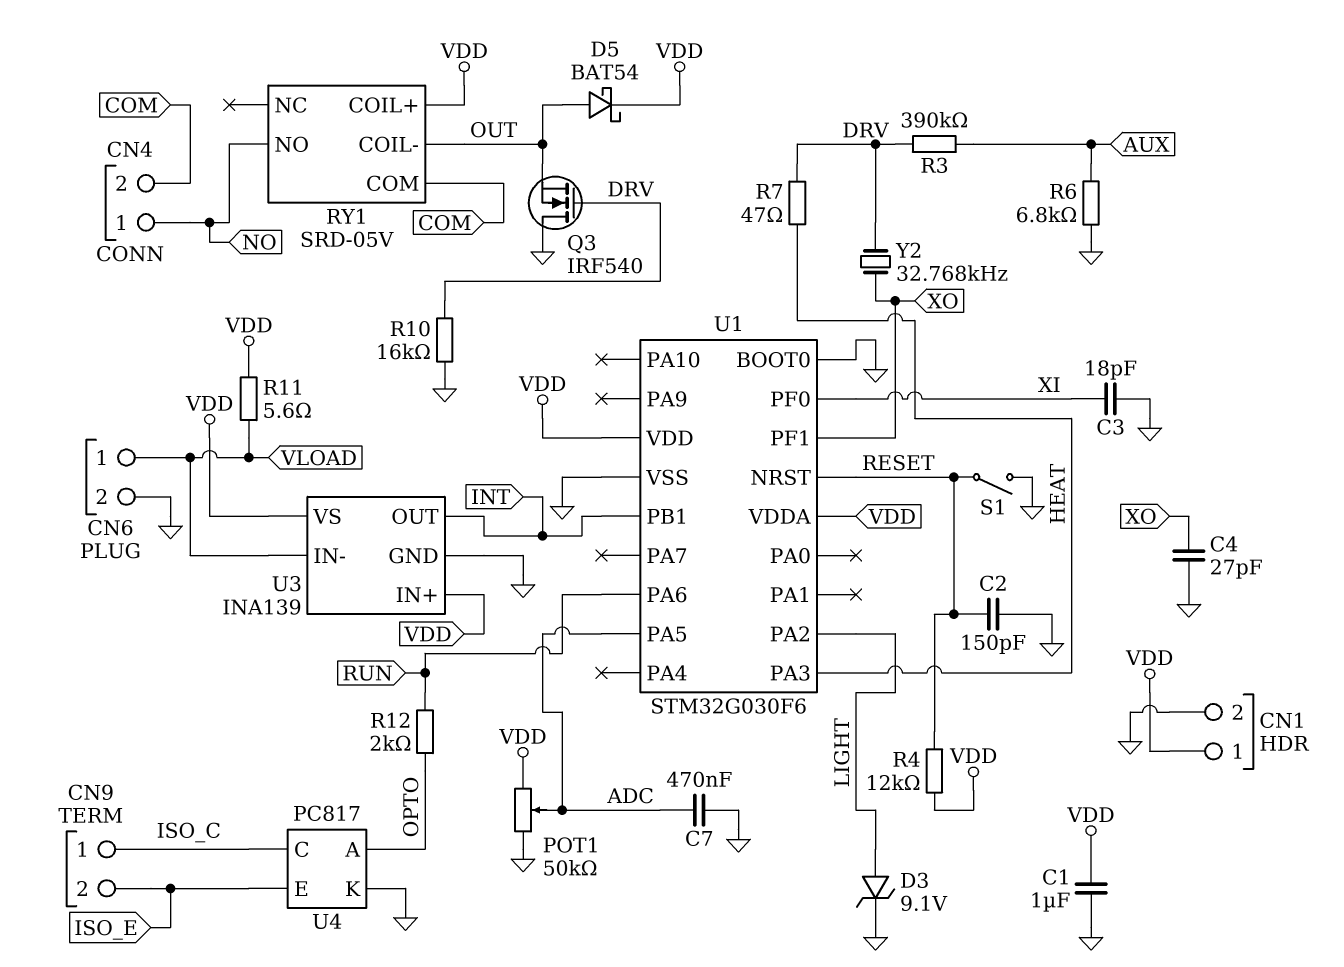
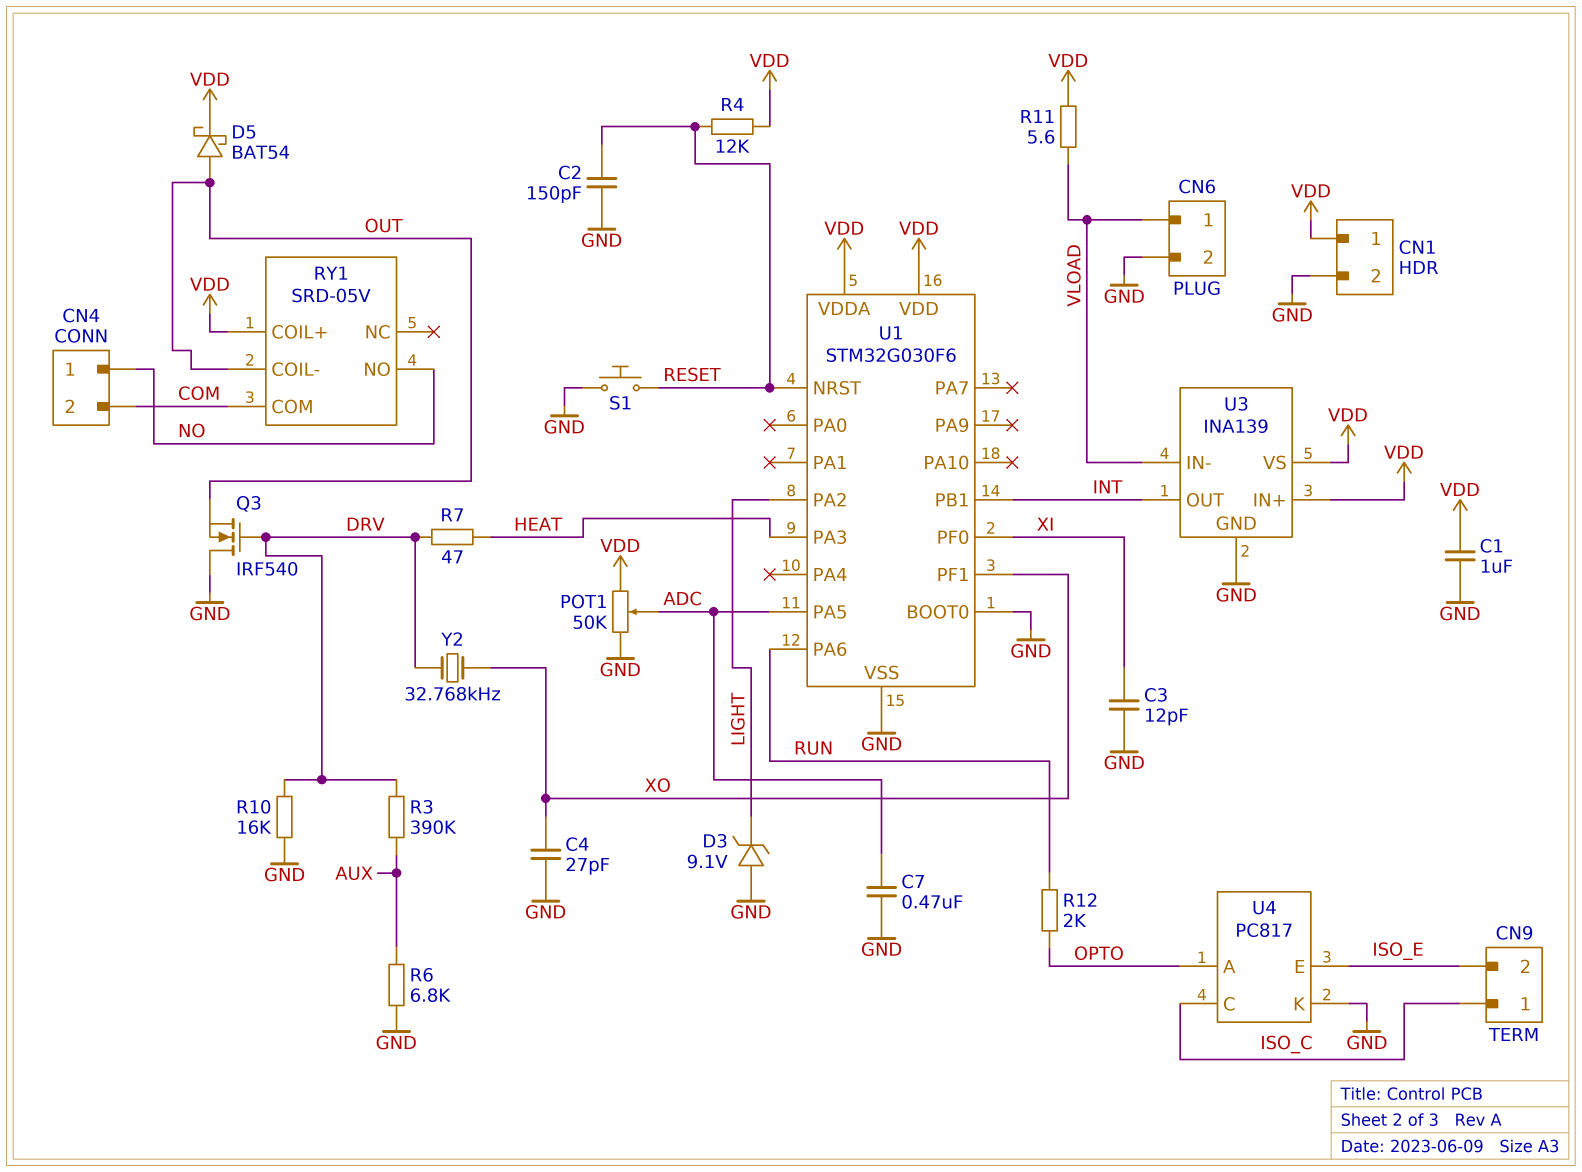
C3: 18pF (GND, XI) -> 12pF (GND, XI)
D3: zener 9.1V (A LIGHT, K GND) -> zener 9.1V (A GND, K LIGHT)
S1: switch (GND, RESET) -> button (GND, RESET)

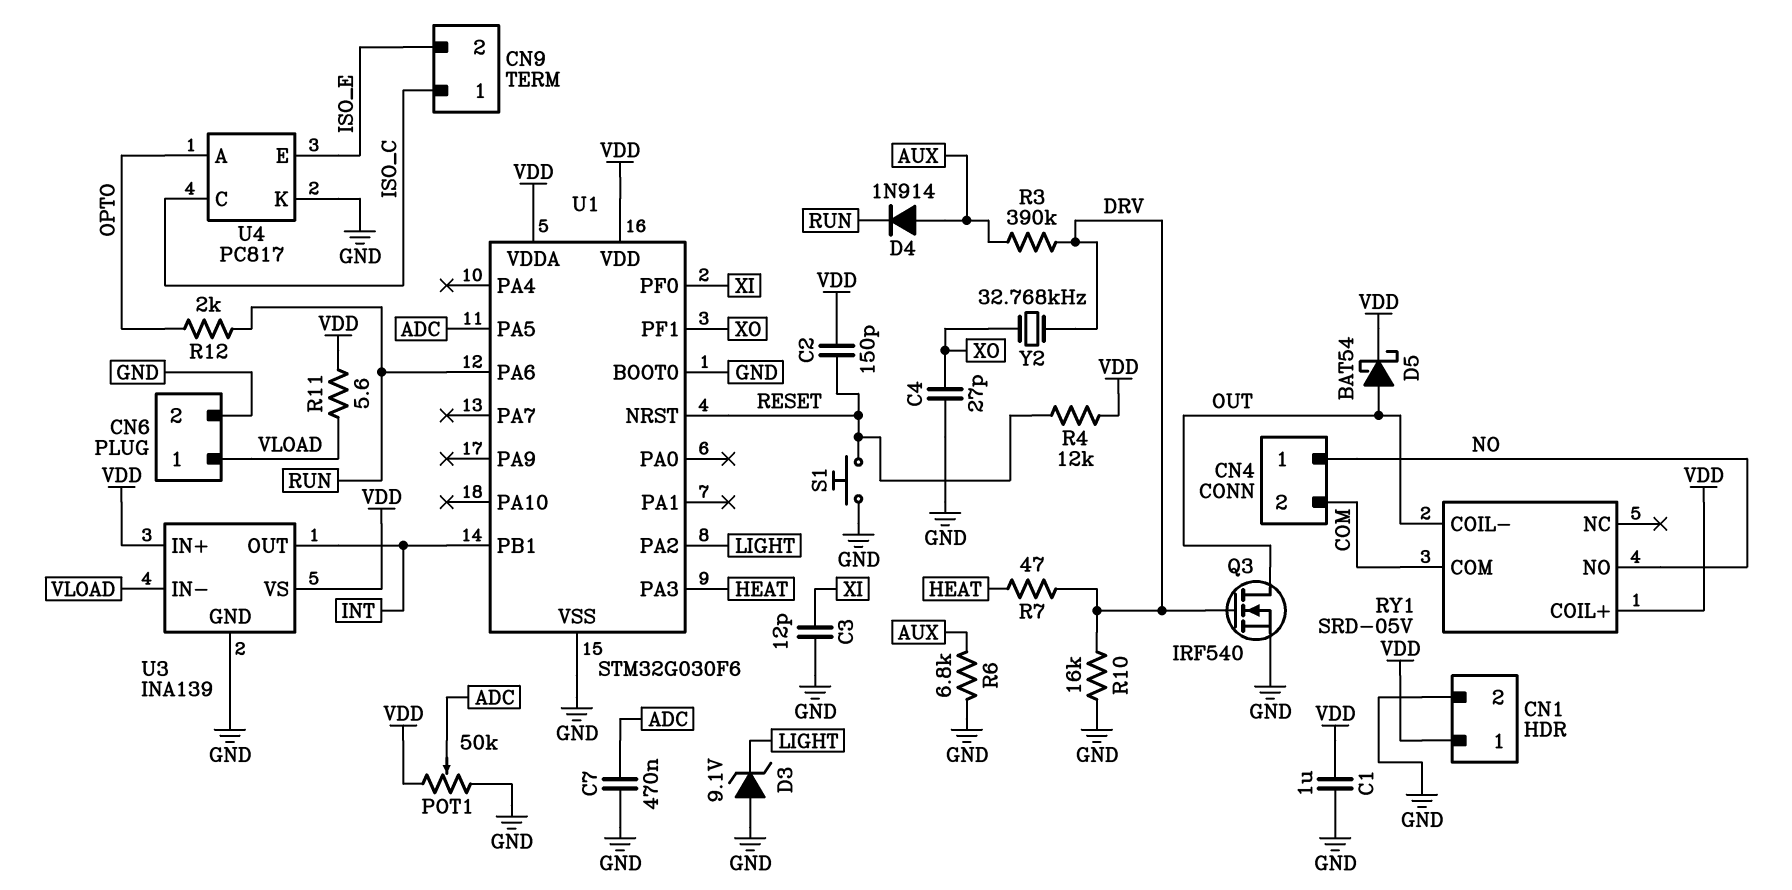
C2: 150pF (GND, RESET) -> 150pF (RESET, VDD)
D4: none -> diode 1N914 (A AUX, K RUN)
Q3: NMOS IRF540 (G DRV, D GND, S OUT) -> NMOS IRF540 (G DRV, D OUT, S GND)

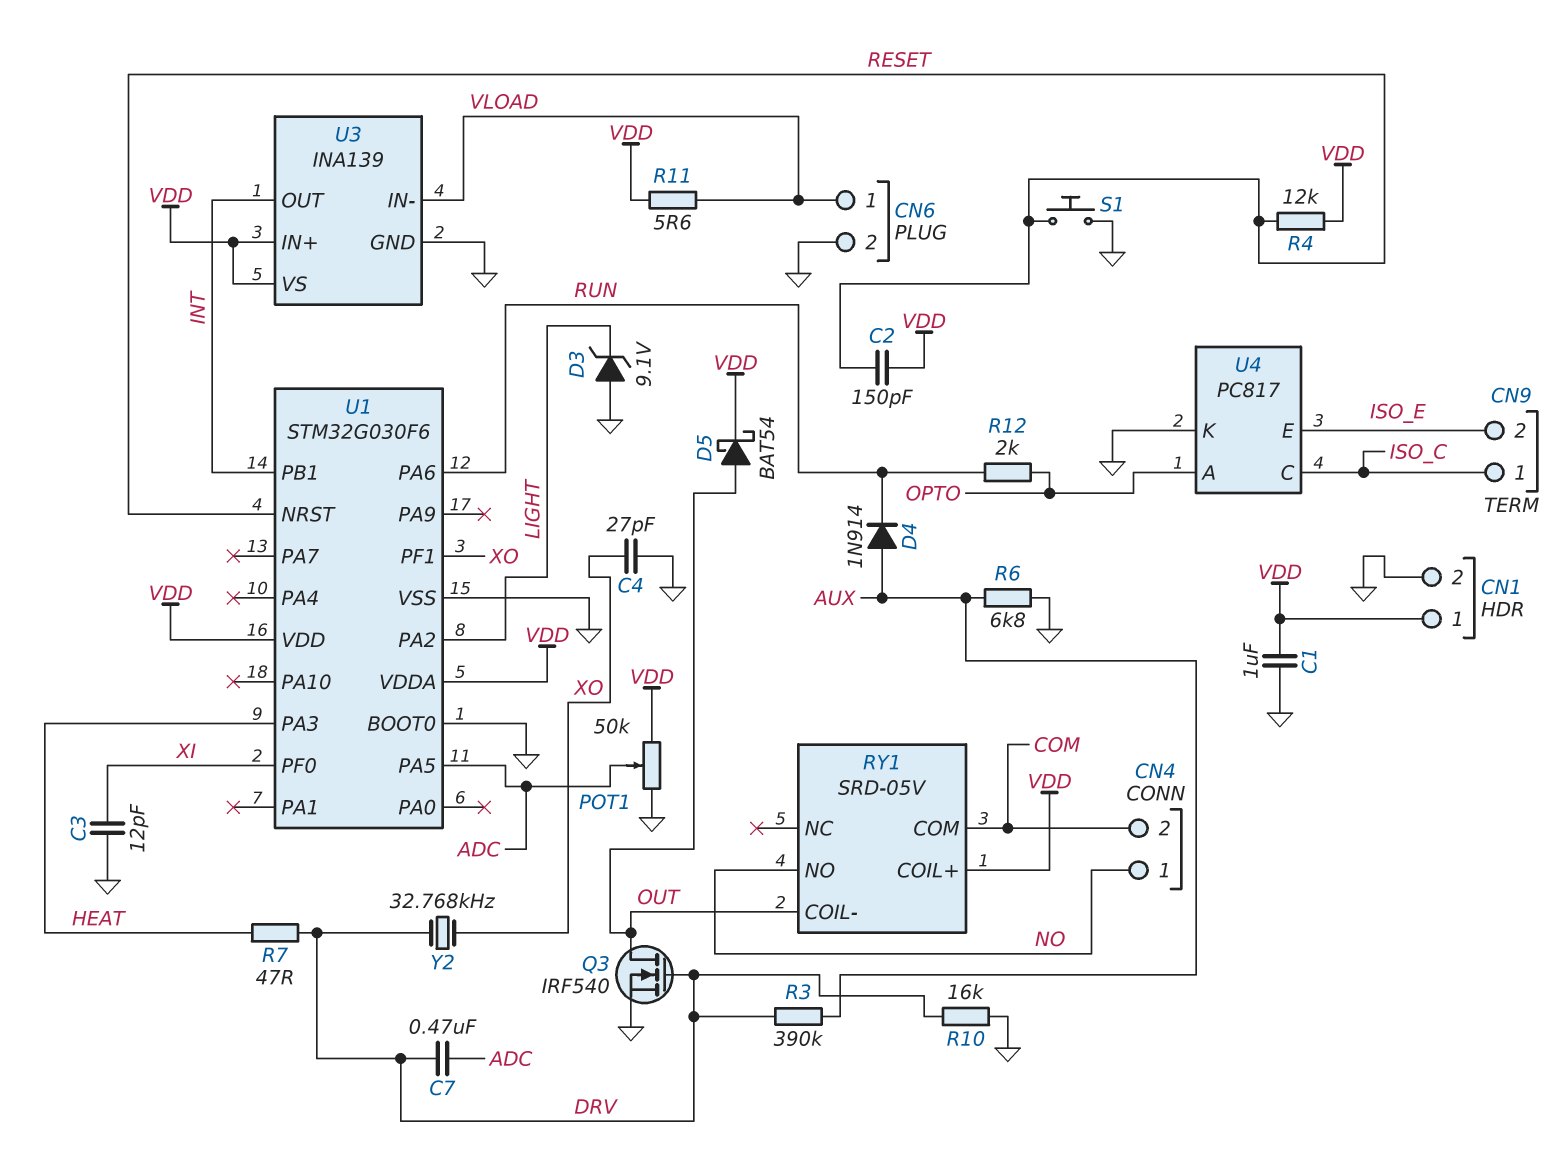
C7: 470nF (ADC, GND) -> 470nF (ADC, DRV)

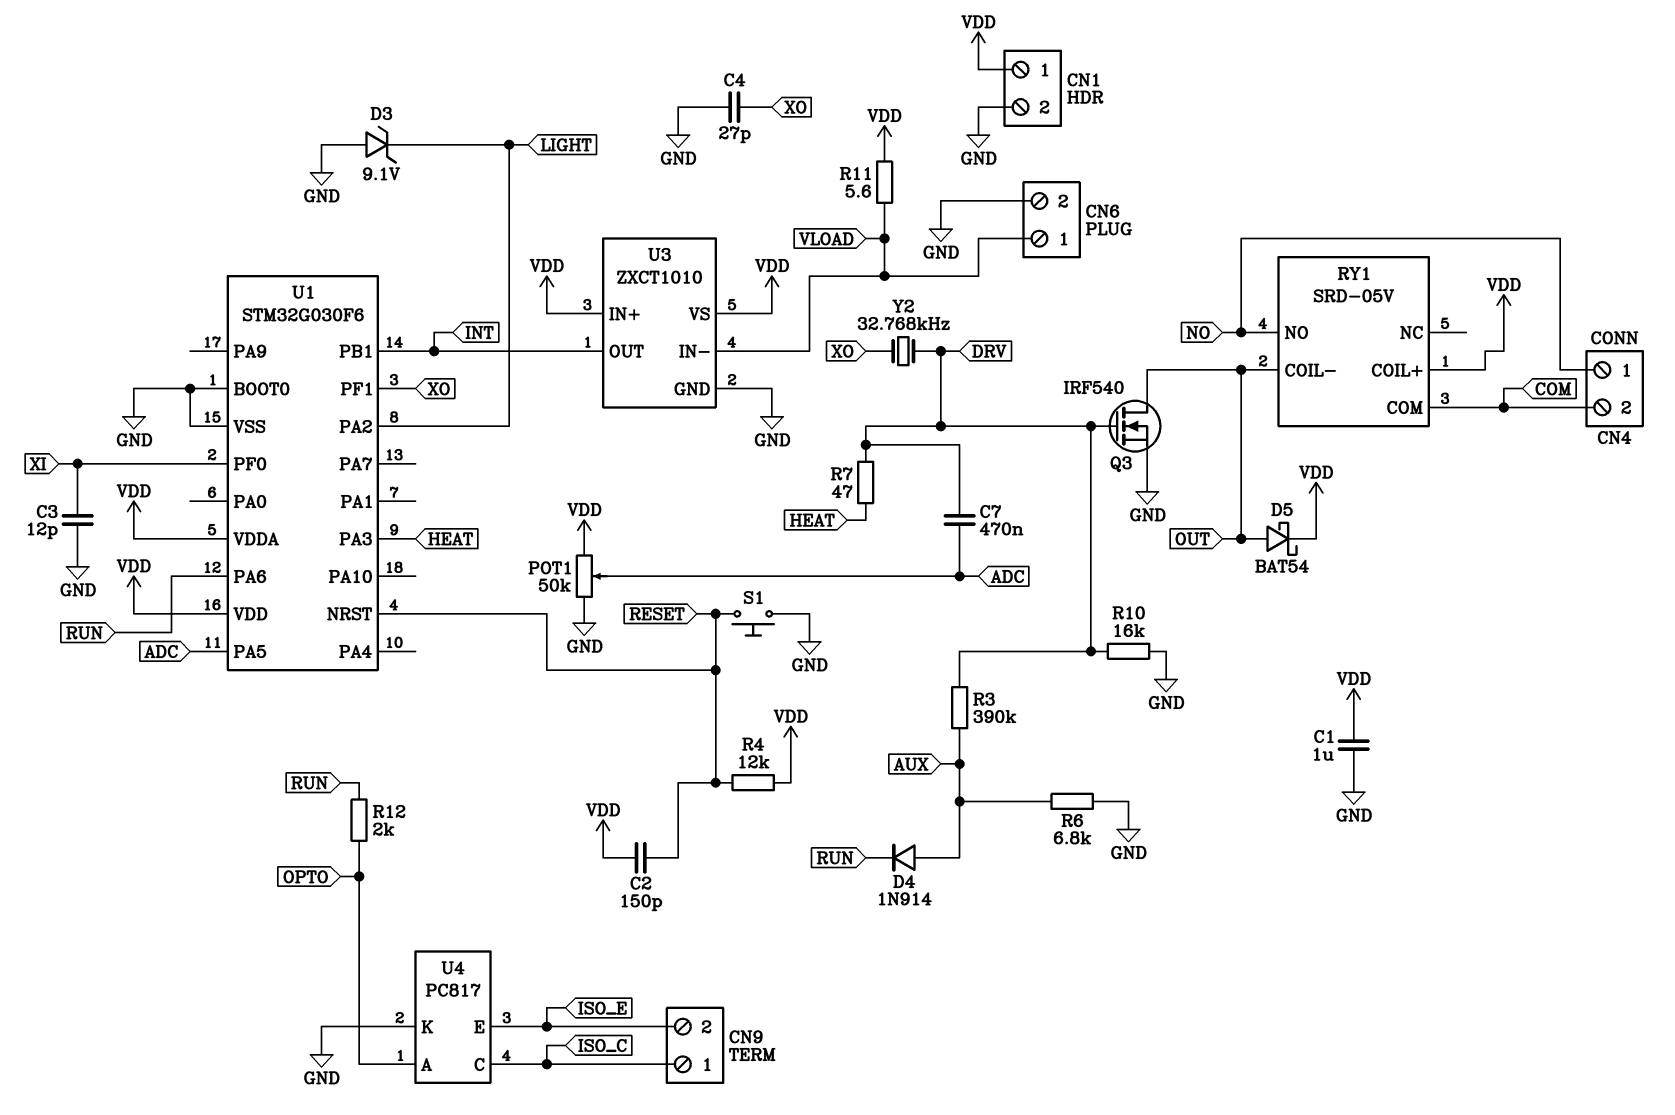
U3: INA139 -> ZXCT1010

